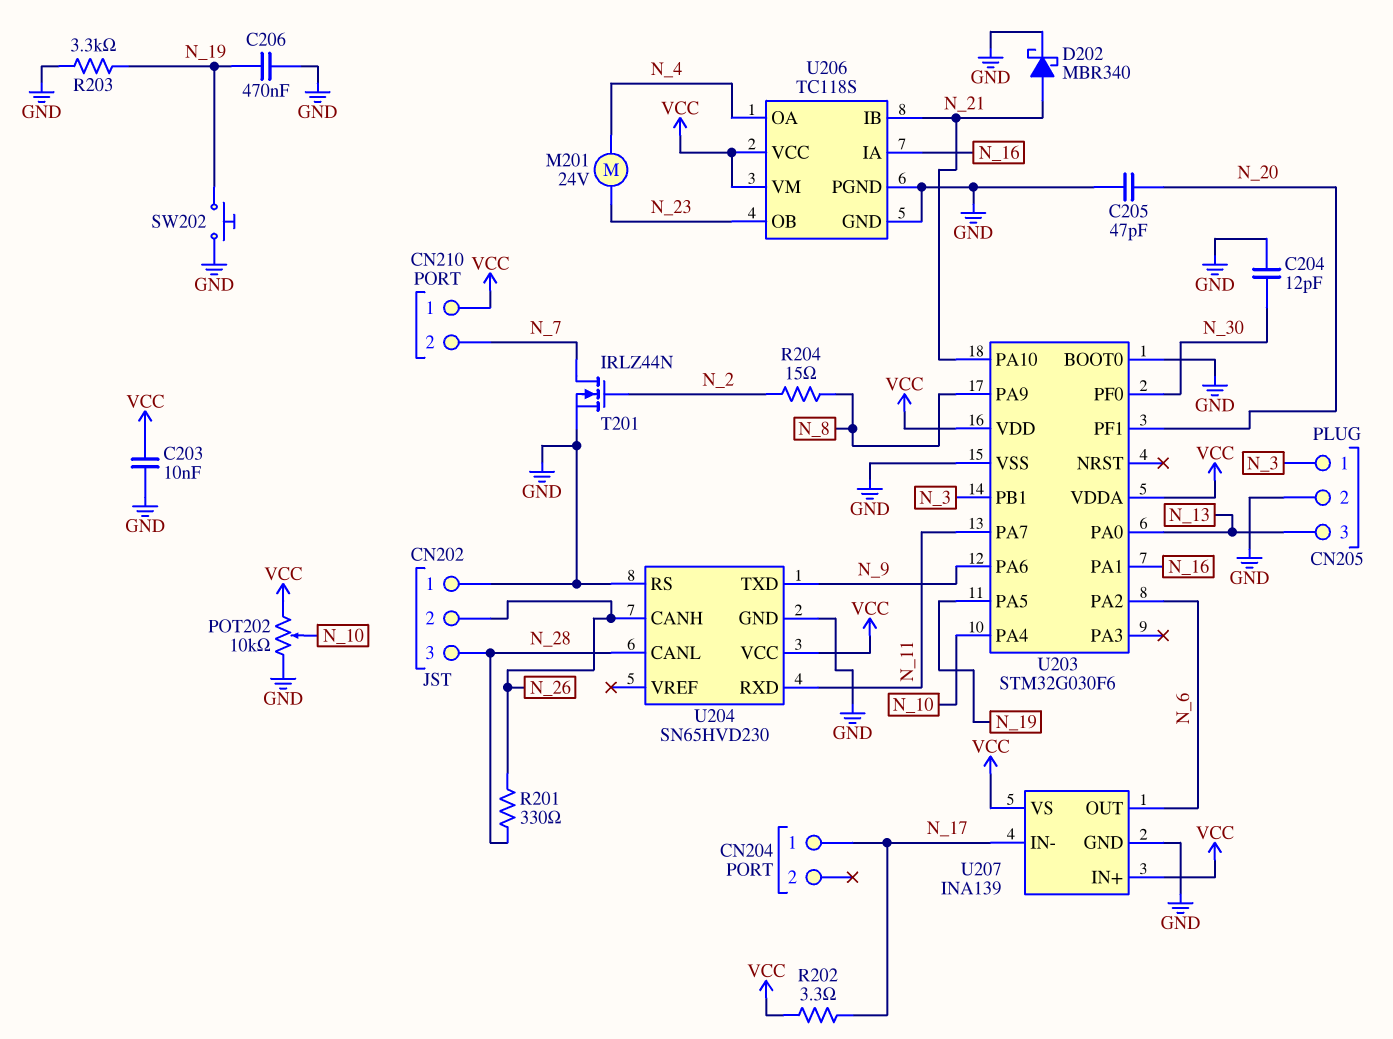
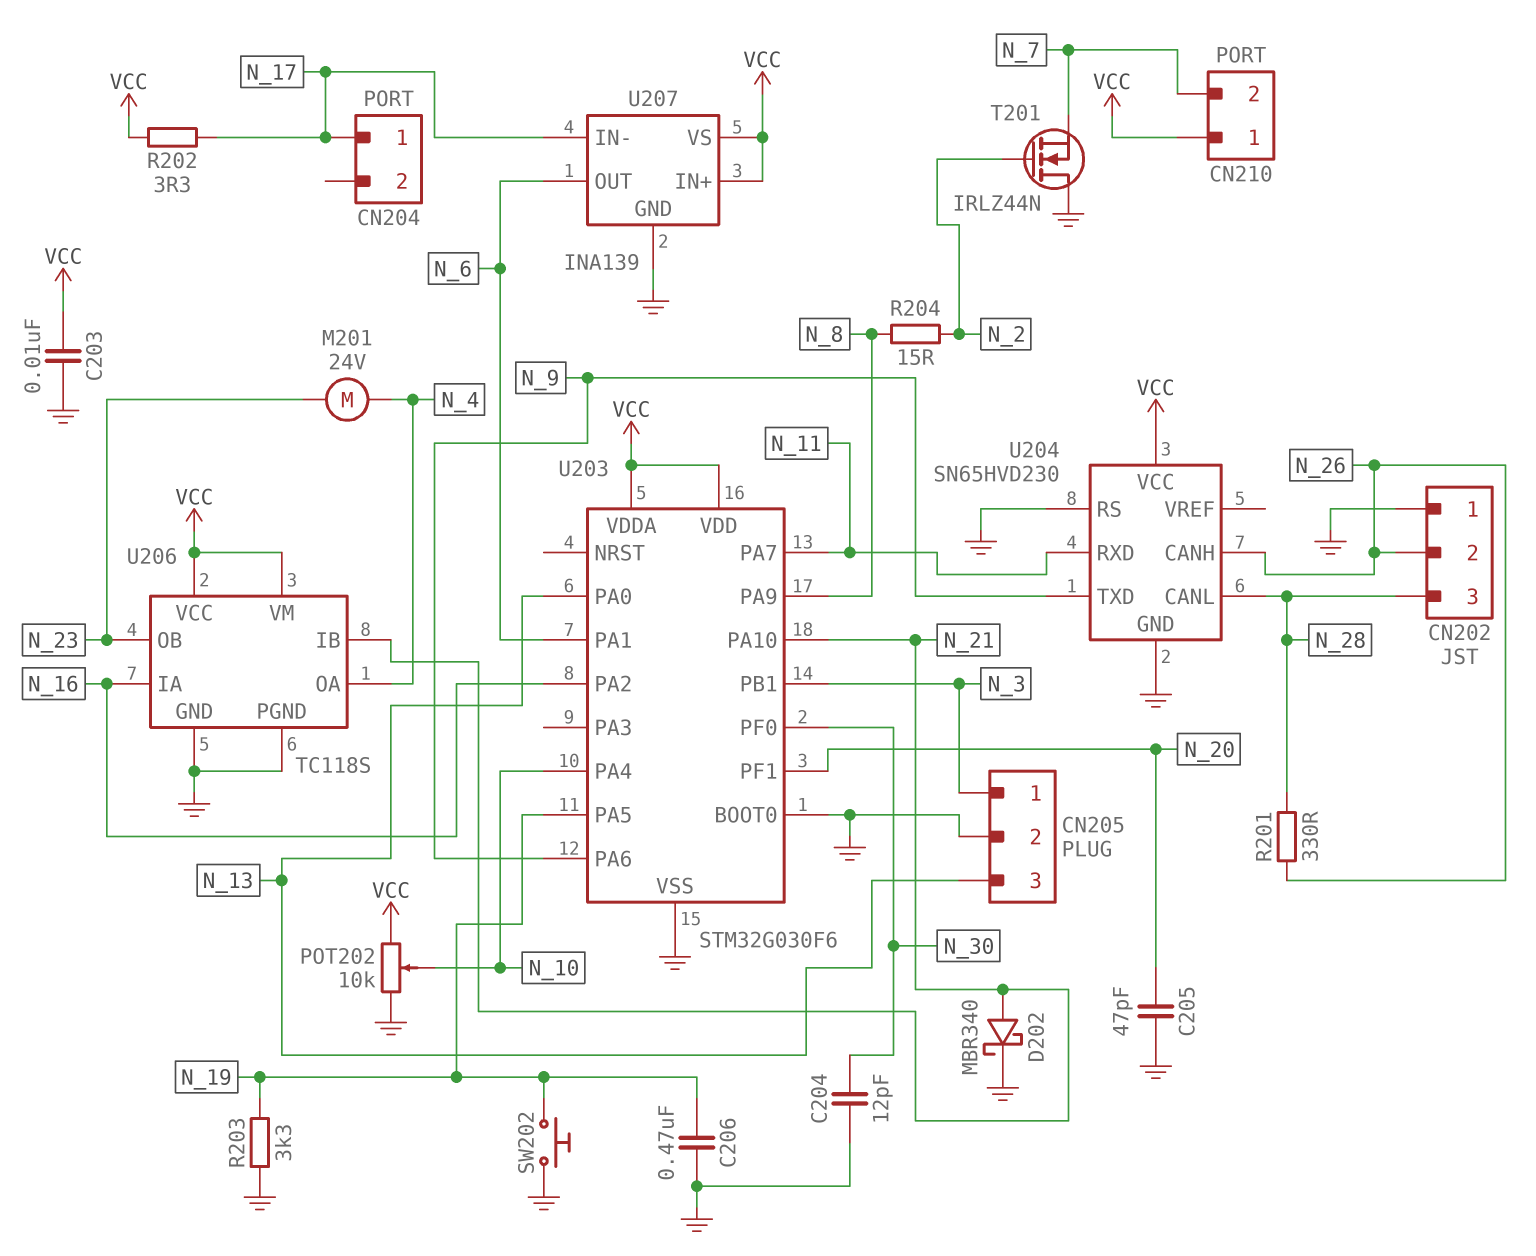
T201: NMOS IRLZ44N (G N_2, D N_7, S GND) -> NMOS IRLZ44N (G N_2, D GND, S N_7)
U203 pin PA1: N_16 -> N_6
U203 pin PA2: N_6 -> N_16

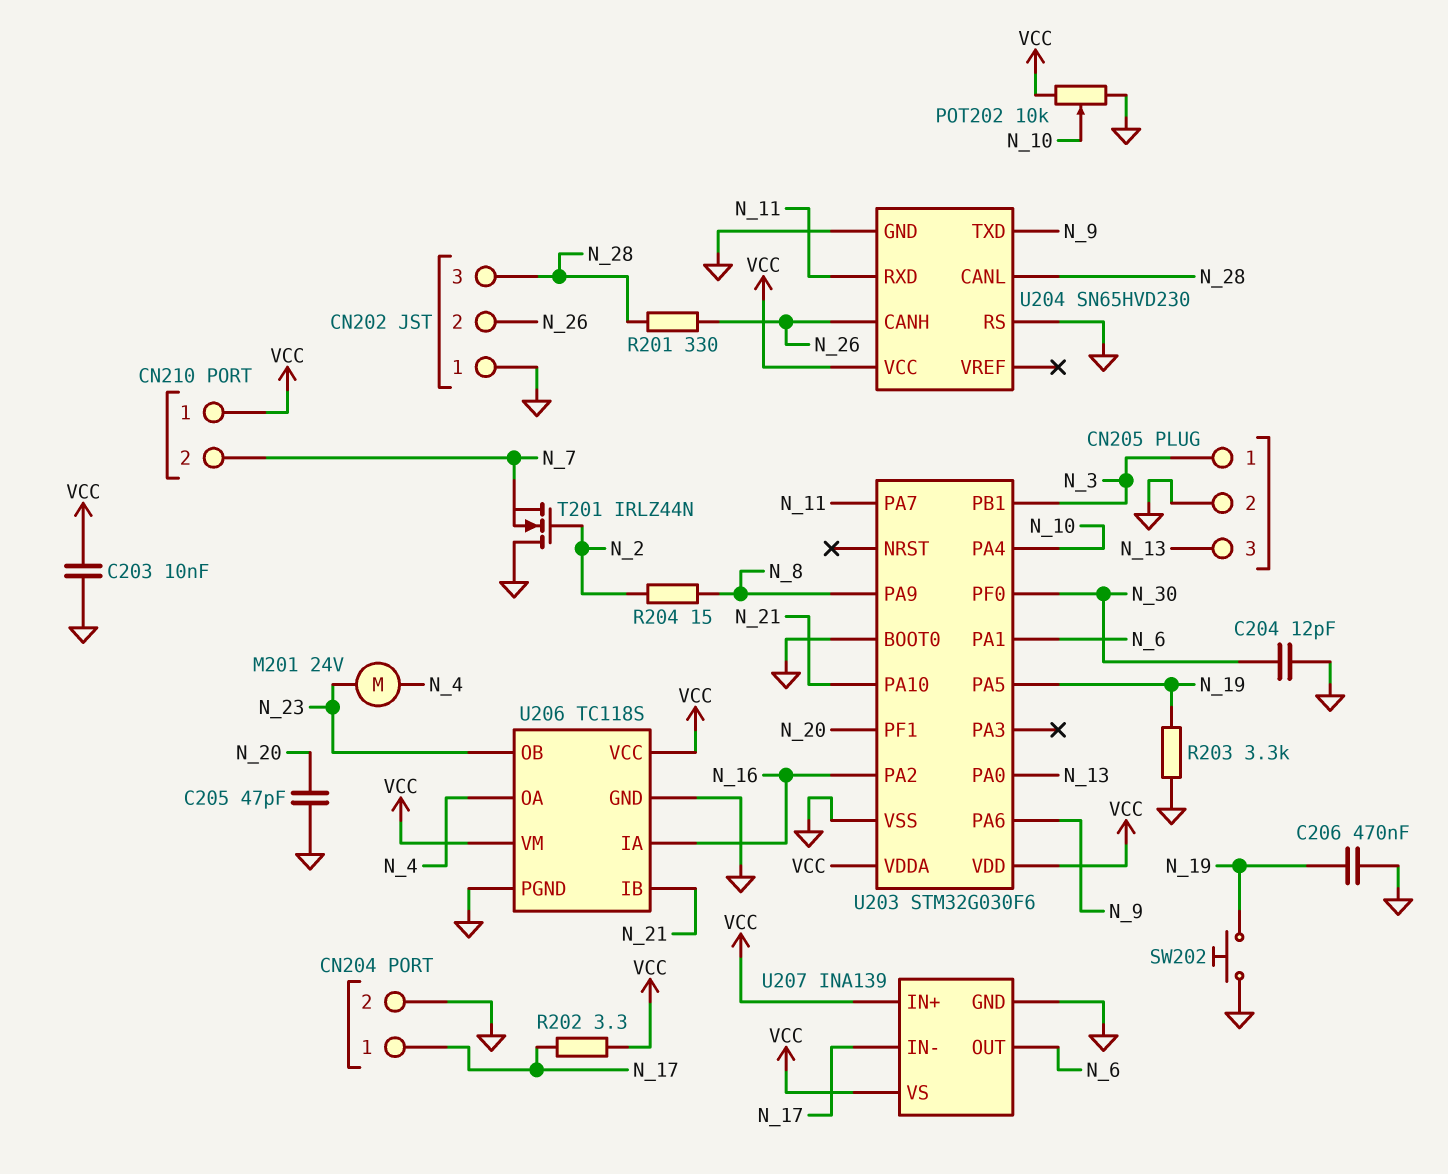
CN204 pin 2: none -> GND
D202: schottky MBR340 (A N_21, K GND) -> none

